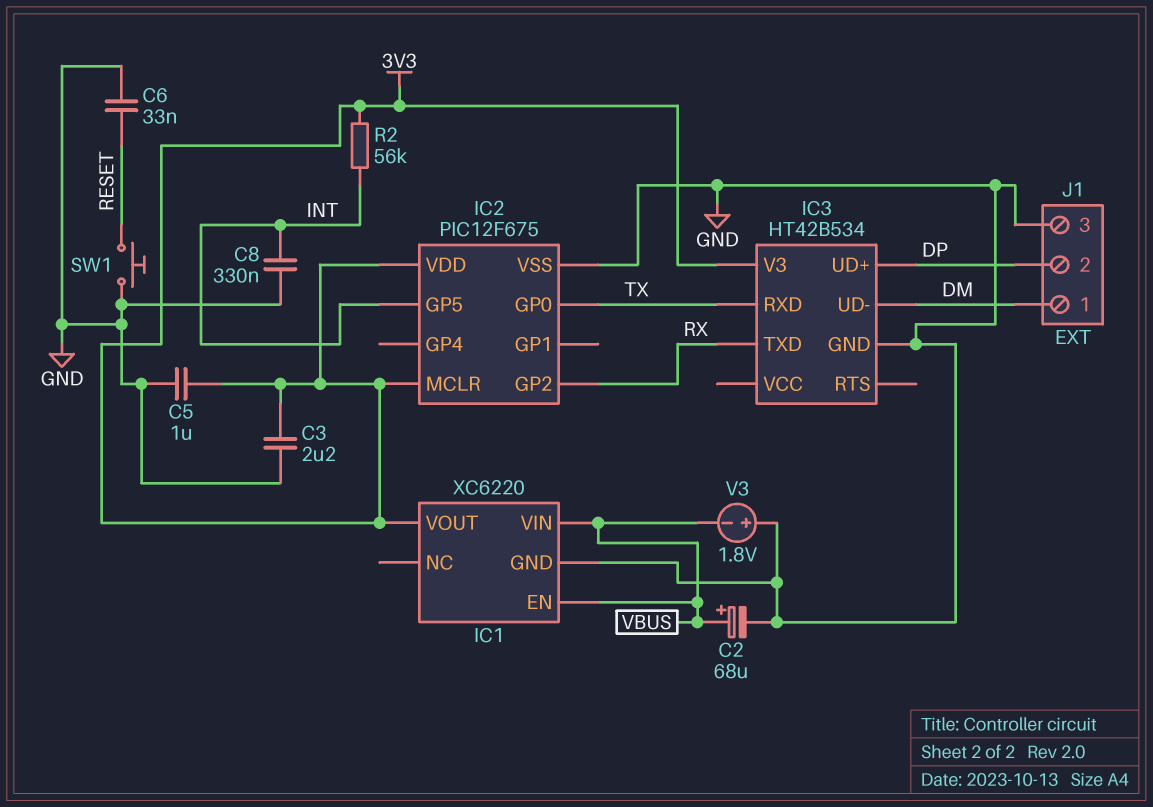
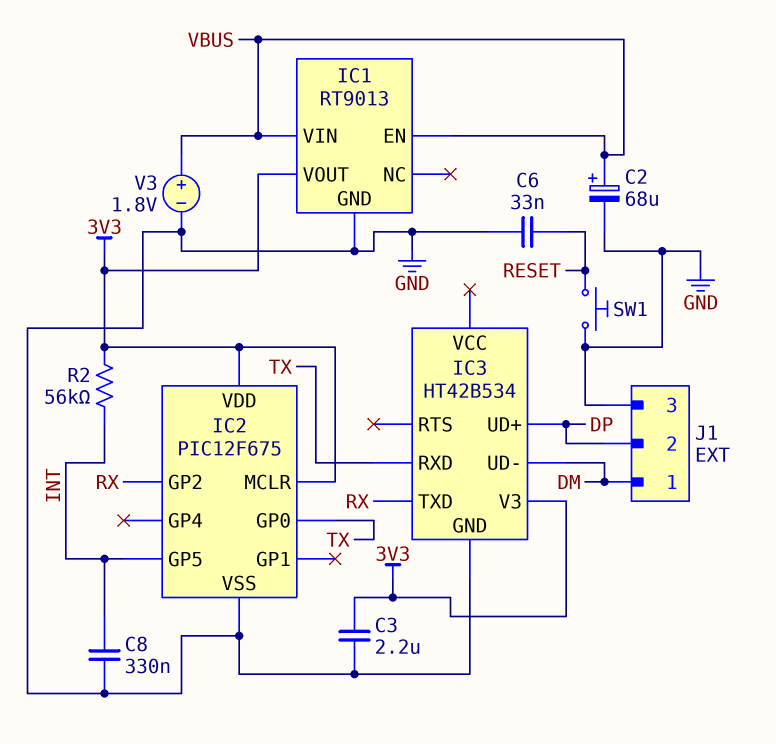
C5: 1uF (3V3, GND) -> none
IC1: XC6220 -> RT9013
V3: 1.8V (plus GND, minus VBUS) -> 1.8V (plus VBUS, minus GND)

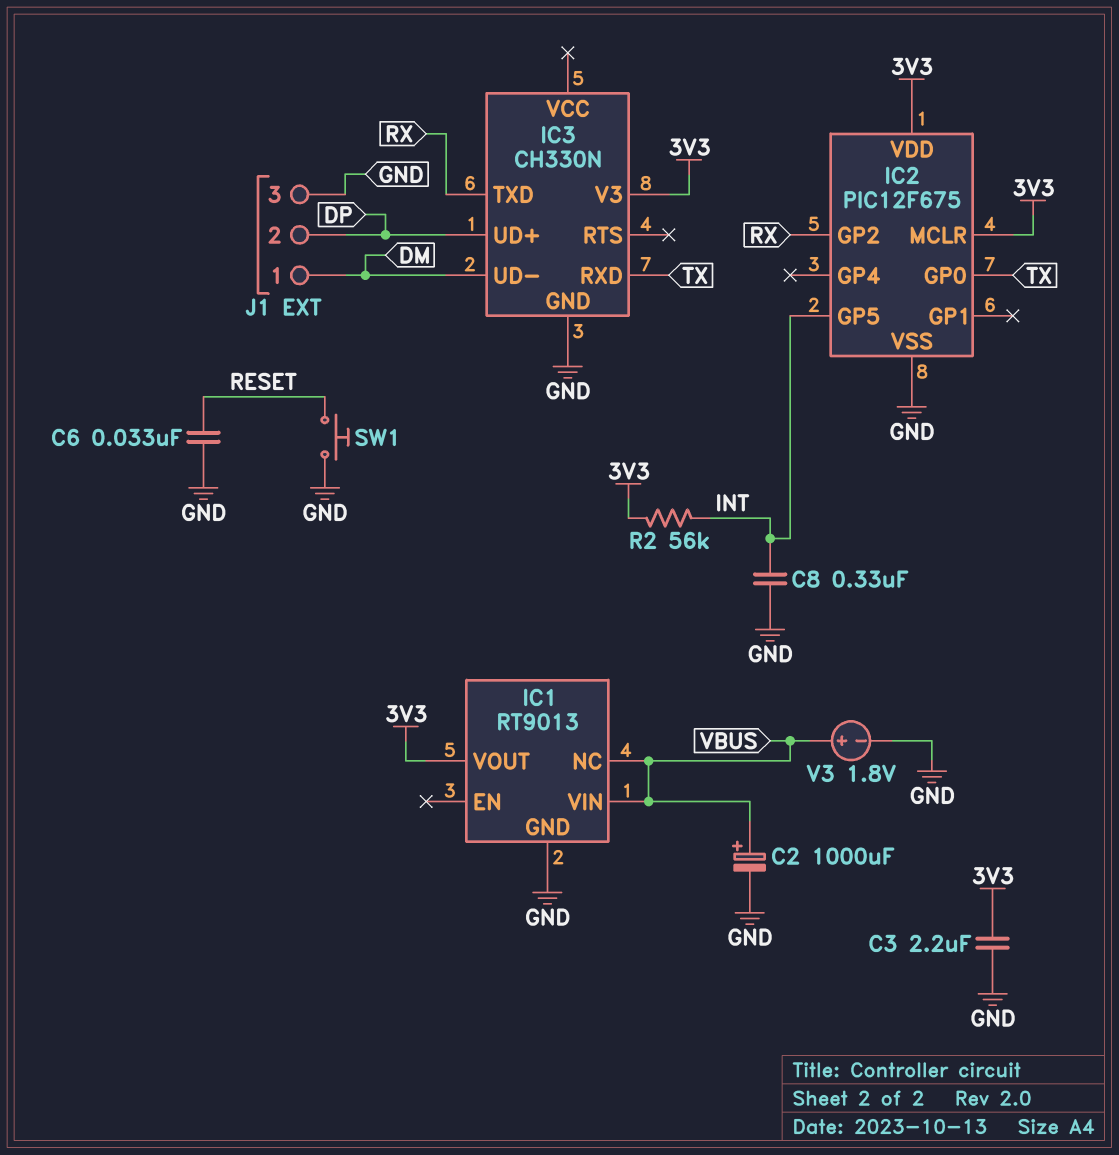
C2: 68uF (plus VBUS, minus GND) -> 1000uF (plus VBUS, minus GND)
IC1 pin EN: VBUS -> none
IC1 pin NC: none -> VBUS
IC3: HT42B534 -> CH330N

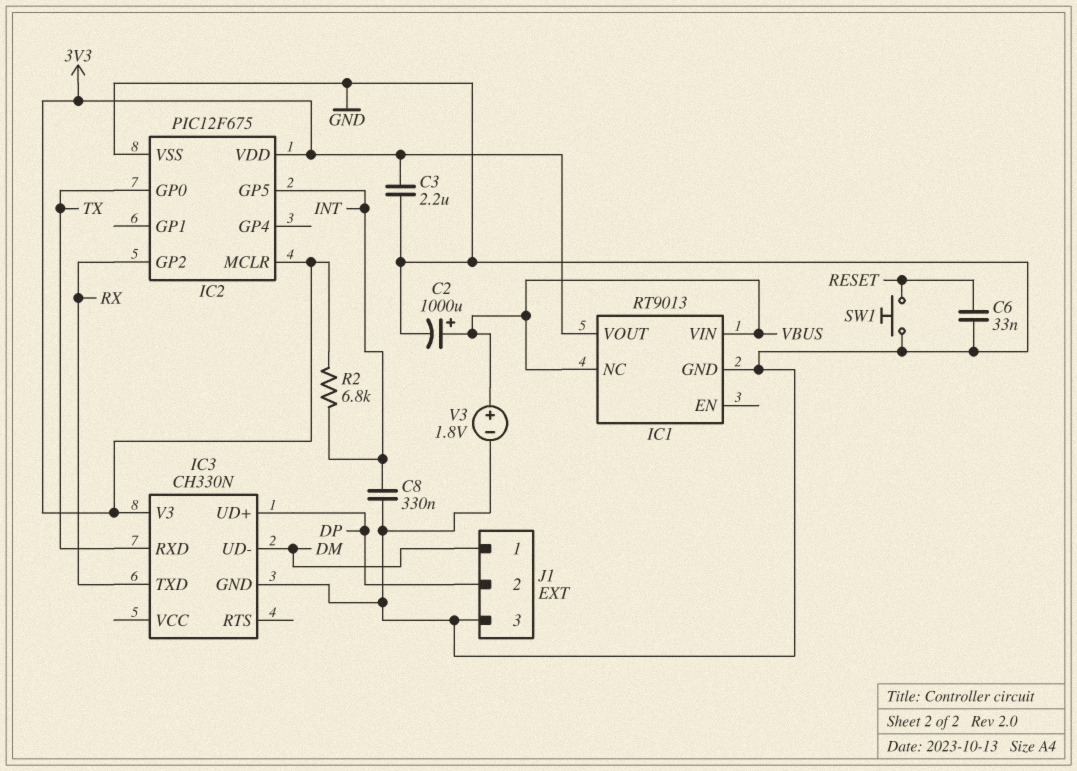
R2: 56k (3V3, INT) -> 6.8k (3V3, INT)

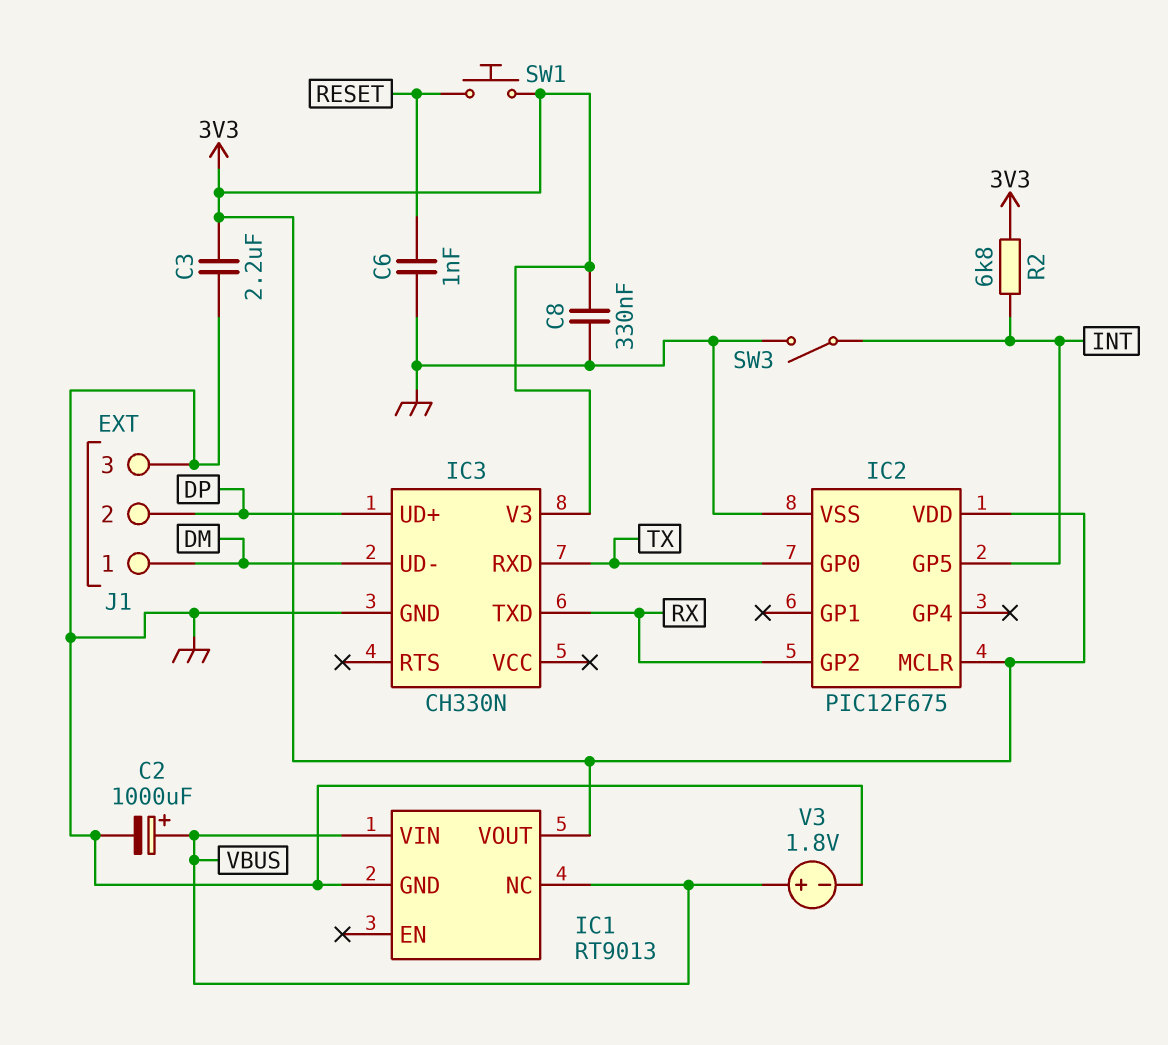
C6: 33nF (GND, RESET) -> 1nF (GND, RESET)
C8: 330nF (GND, INT) -> 330nF (3V3, GND)
SW1: button (GND, RESET) -> button (3V3, RESET)
SW3: none -> switch (GND, INT)

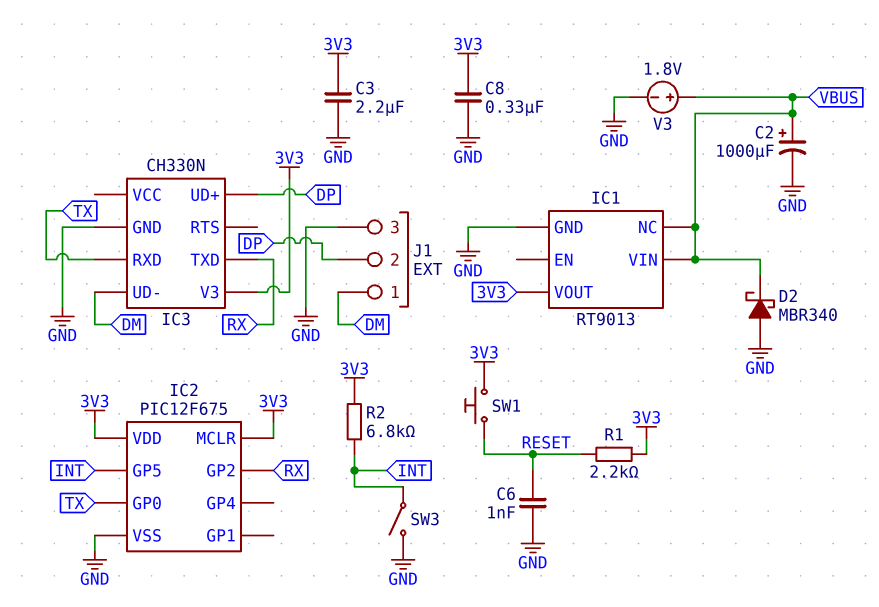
D2: none -> schottky MBR340 (A GND, K VBUS)
R1: none -> 2.2k (3V3, RESET)

